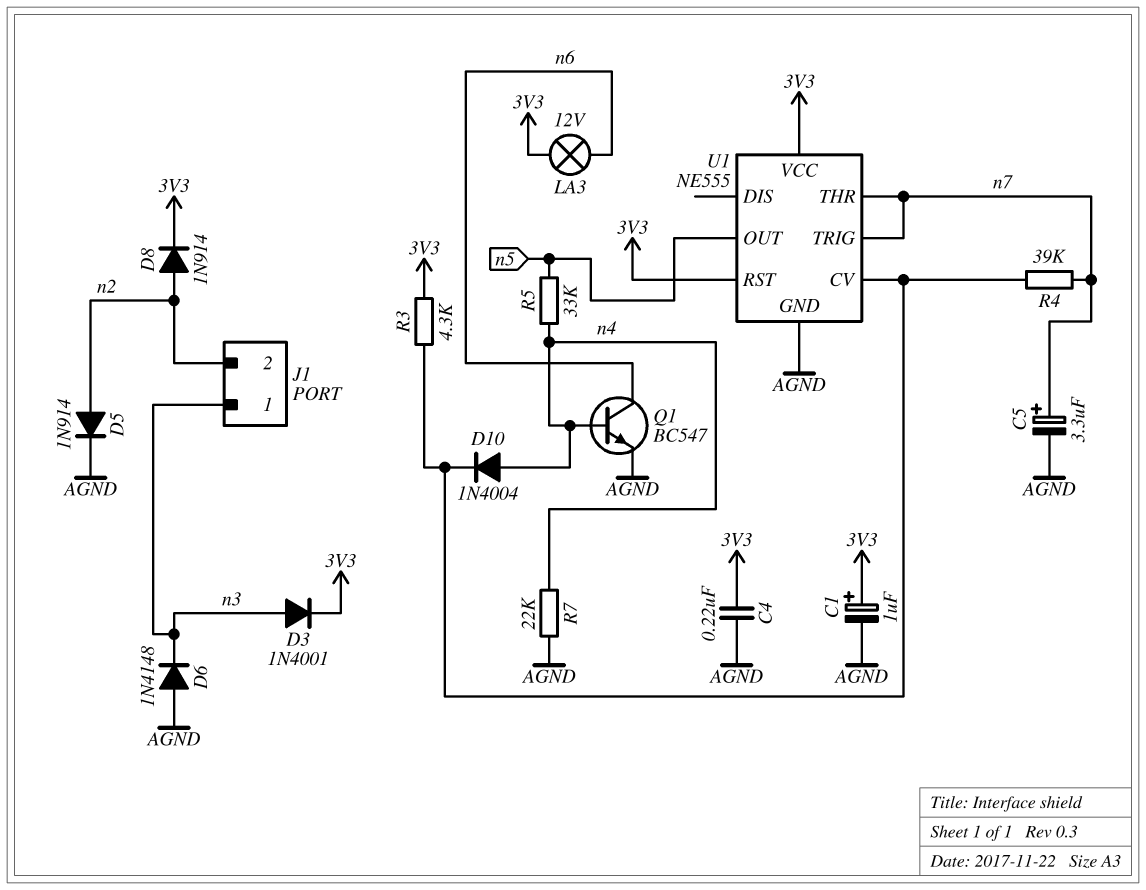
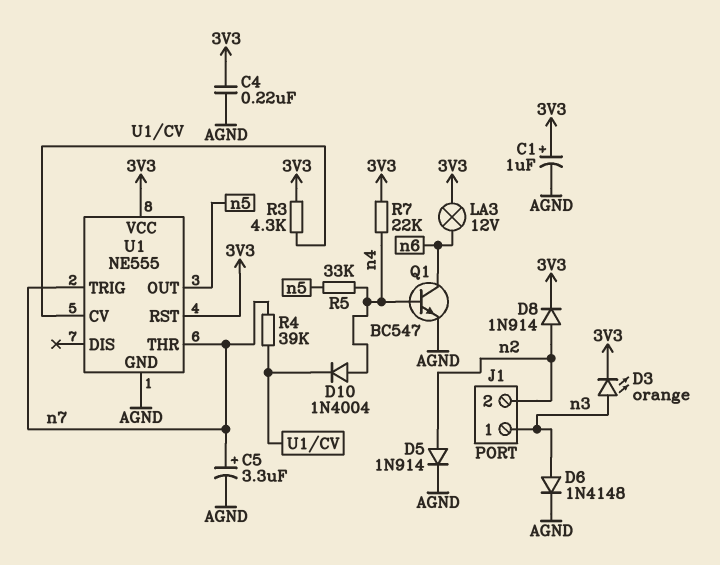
D3: diode 1N4001 (A n3, K 3V3) -> LED orange (A n3, K 3V3)
D6: diode 1N4148 (A AGND, K n3) -> diode 1N4148 (A n3, K AGND)
R7: 22k (AGND, n4) -> 22k (3V3, n4)

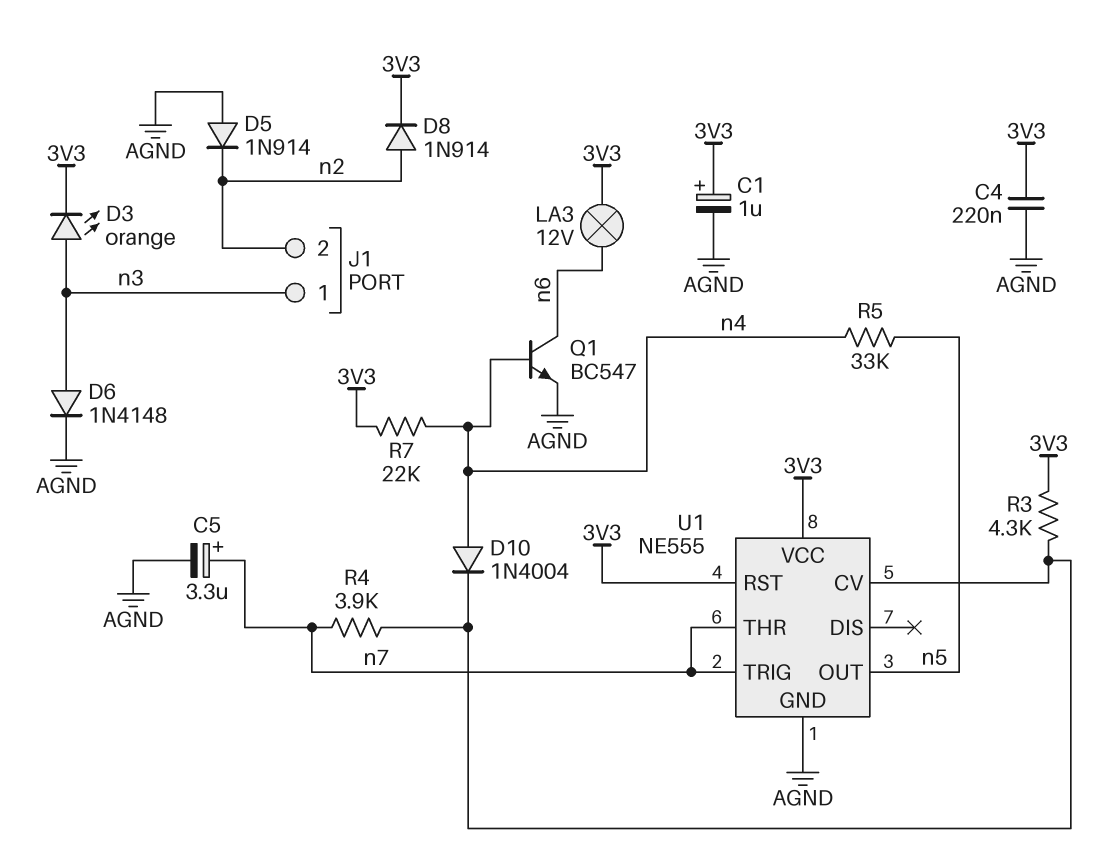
D5: diode 1N914 (A n2, K AGND) -> diode 1N914 (A AGND, K n2)
R4: 39k (U1/CV, n7) -> 3.9k (U1/CV, n7)

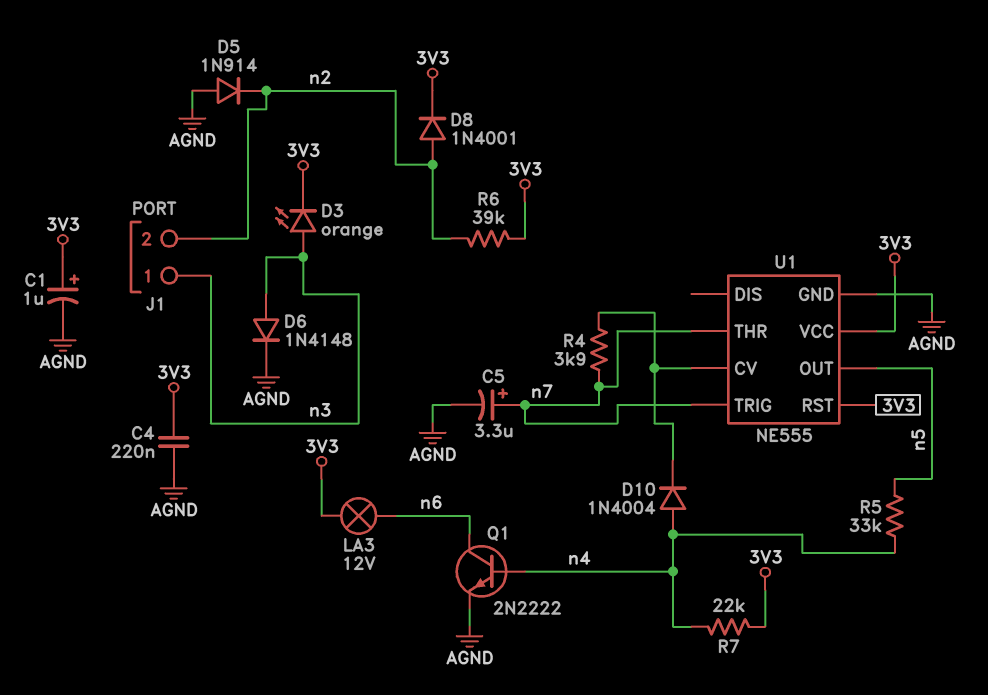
D8: diode 1N914 (A n2, K 3V3) -> diode 1N4001 (A n2, K 3V3)
Q1: NPN BC547 (B n4, C n6, E AGND) -> NPN 2N2222 (B n4, C n6, E AGND)
R3: 4.3k (3V3, U1/CV) -> none
R6: none -> 39k (3V3, n2)

